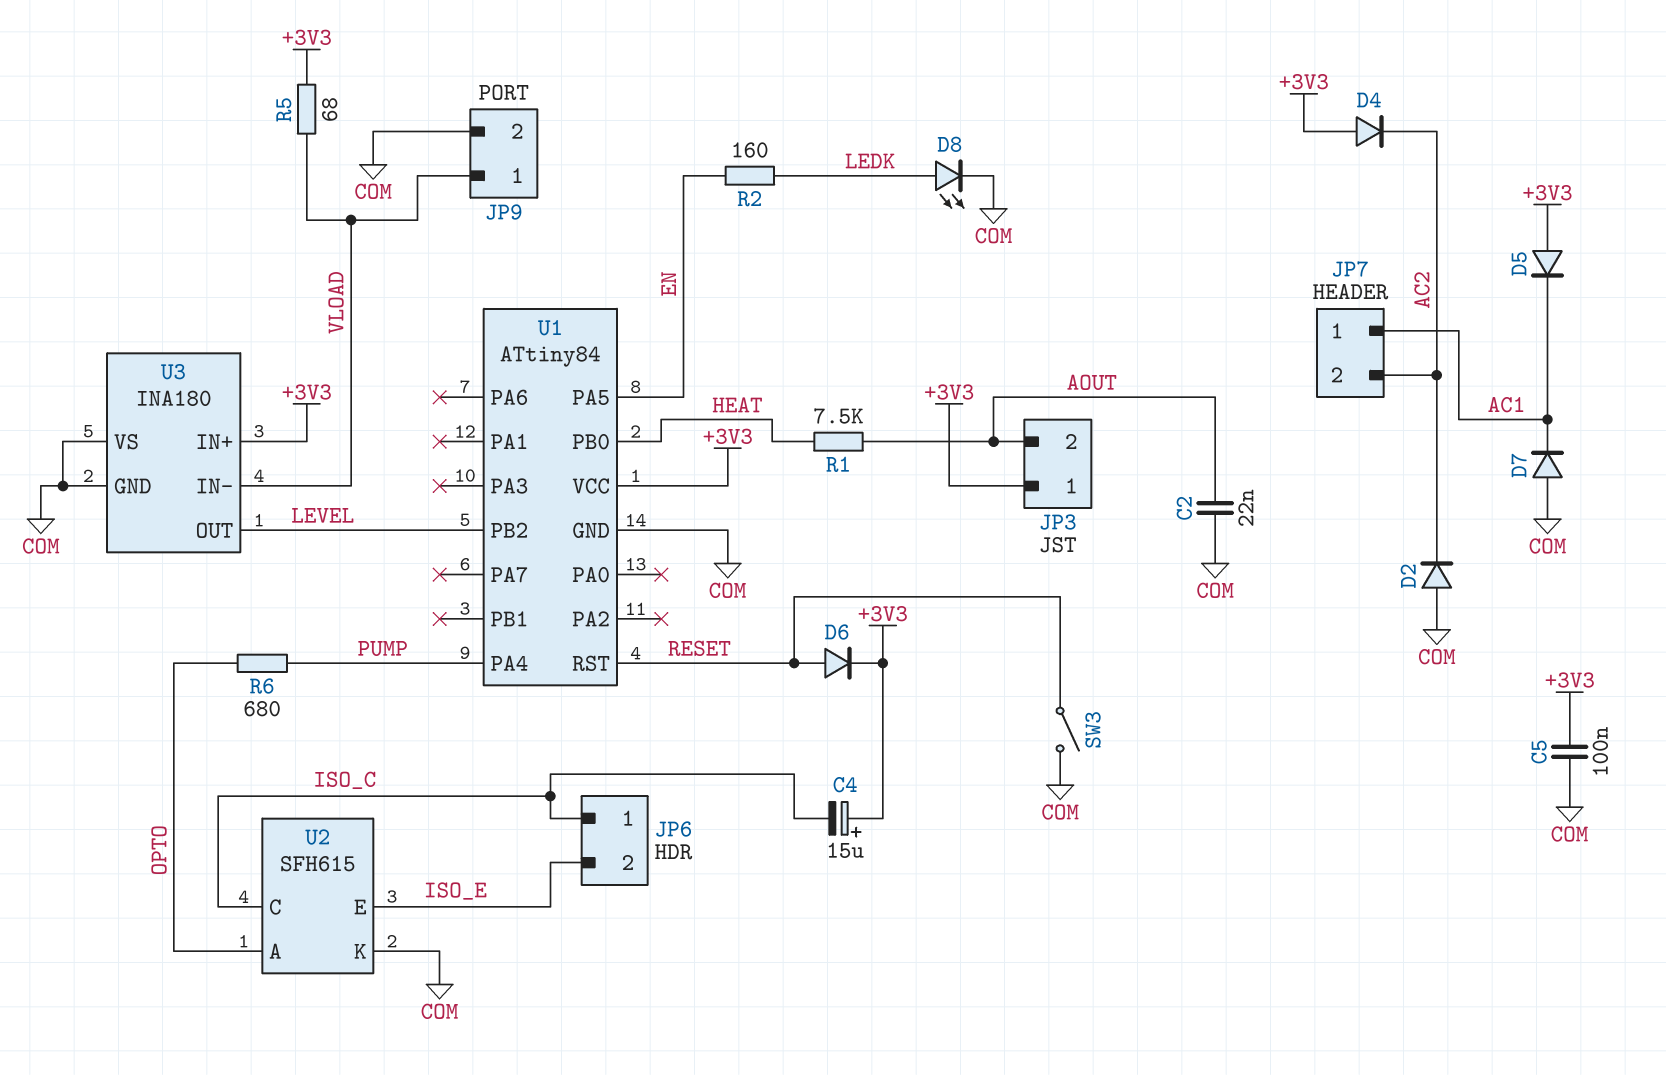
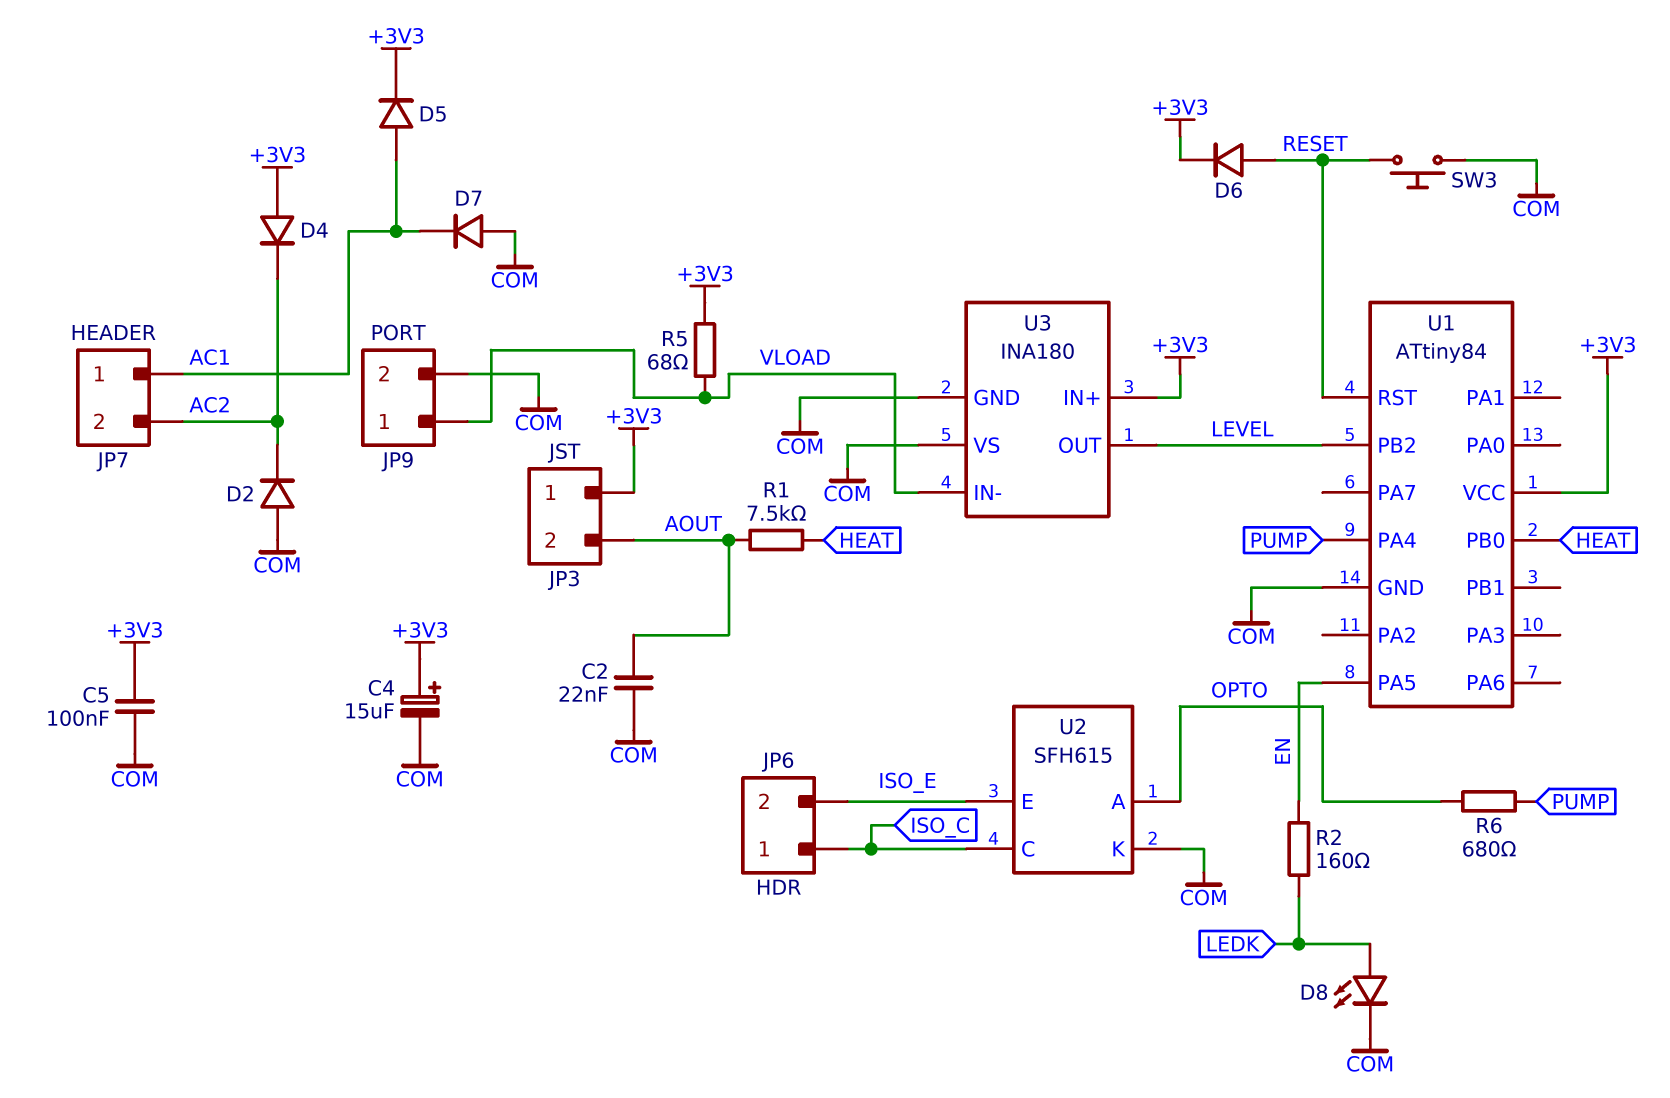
C4: 15uF (plus +3V3, minus ISO_C) -> 15uF (plus +3V3, minus COM)
D5: diode (A +3V3, K AC1) -> diode (A AC1, K +3V3)
SW3: switch (COM, RESET) -> button (COM, RESET)

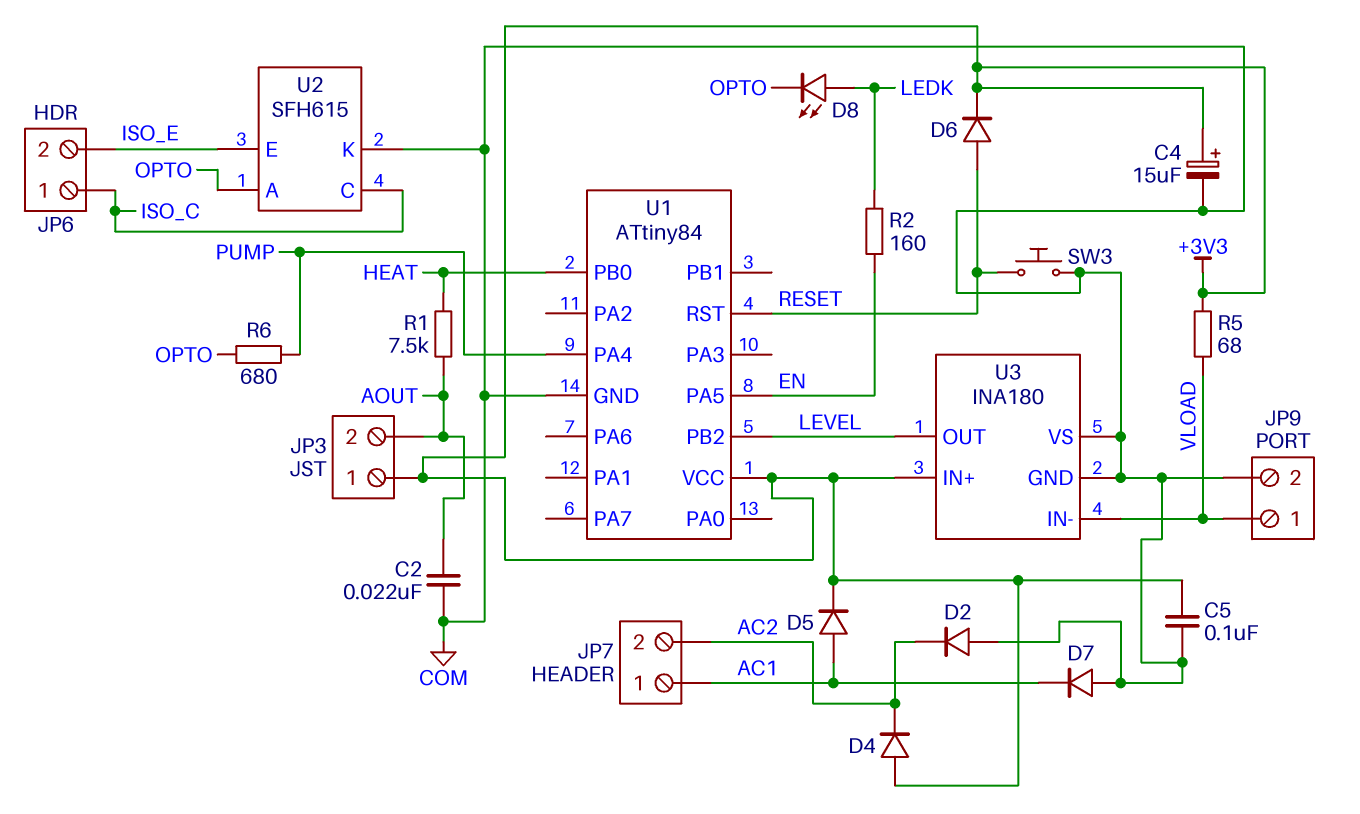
D8: LED (A LEDK, K COM) -> LED (A LEDK, K OPTO)

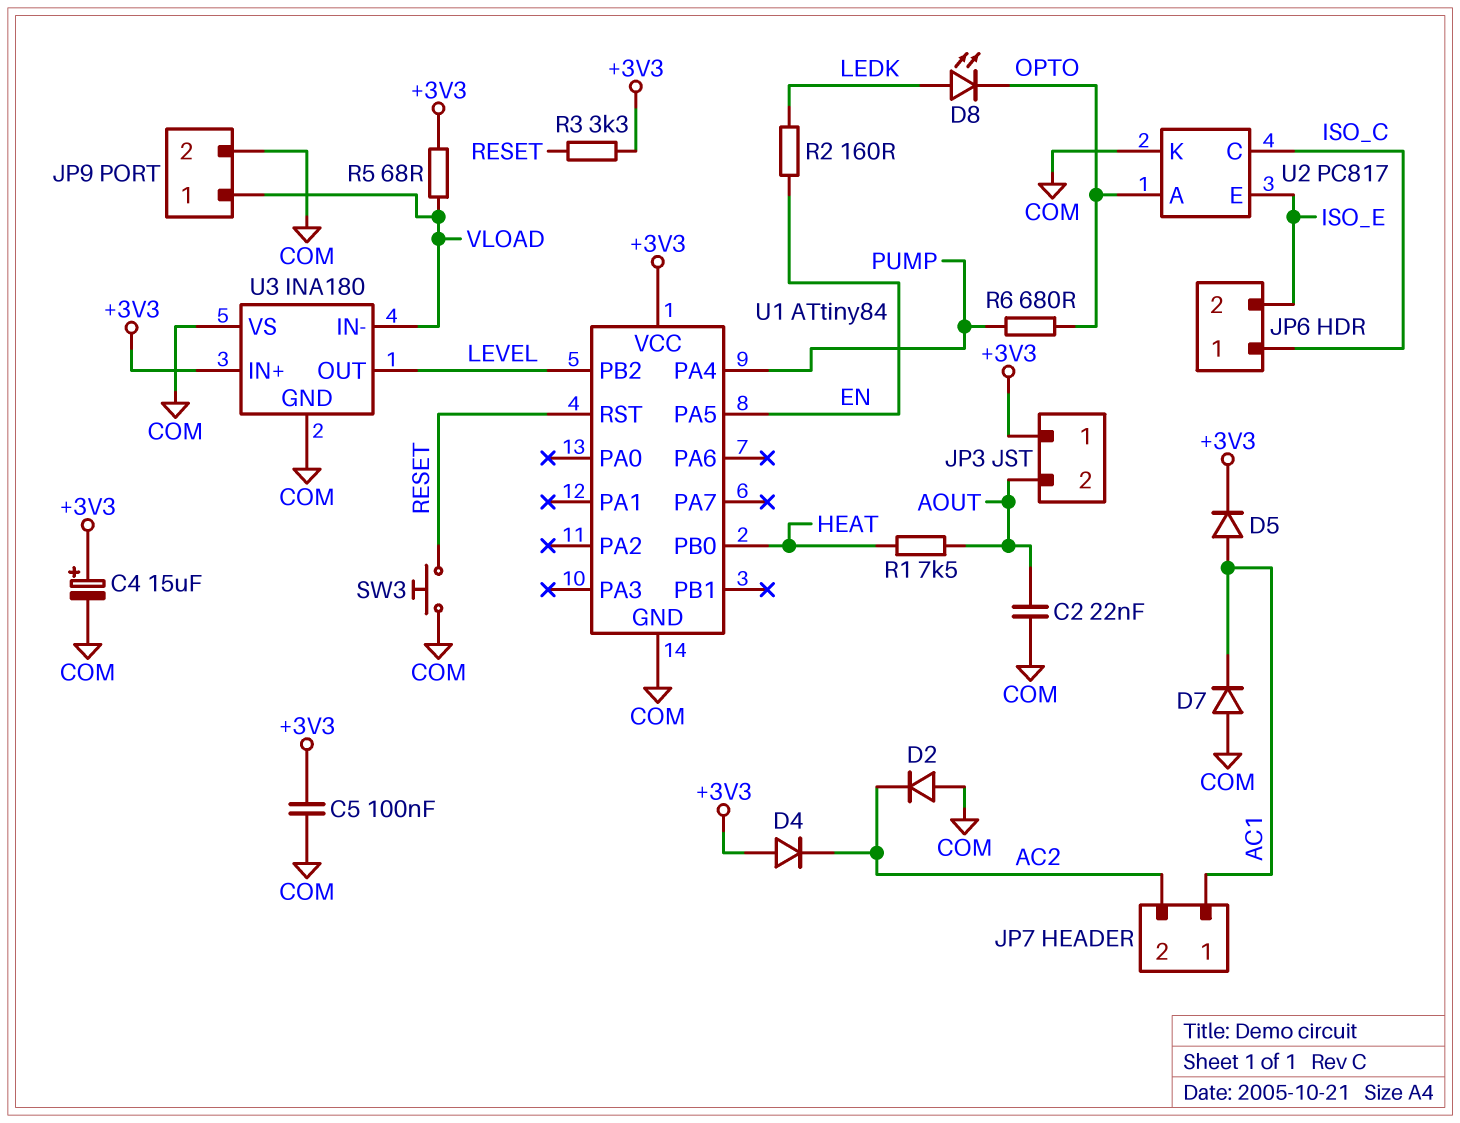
D6: diode (A RESET, K +3V3) -> none
R3: none -> 3.3k (+3V3, RESET)
U2: SFH615 -> PC817

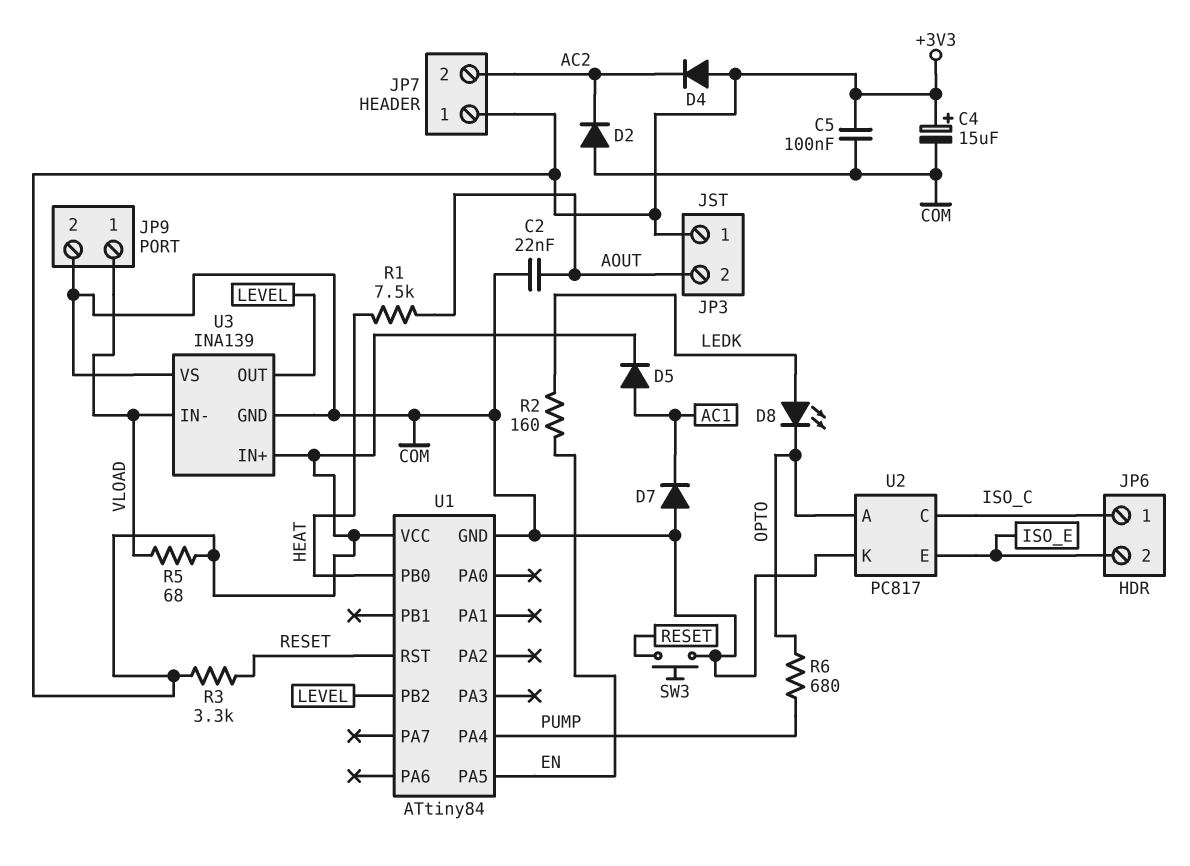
JP7 pin 1: AC1 -> +3V3
U3: INA180 -> INA139

